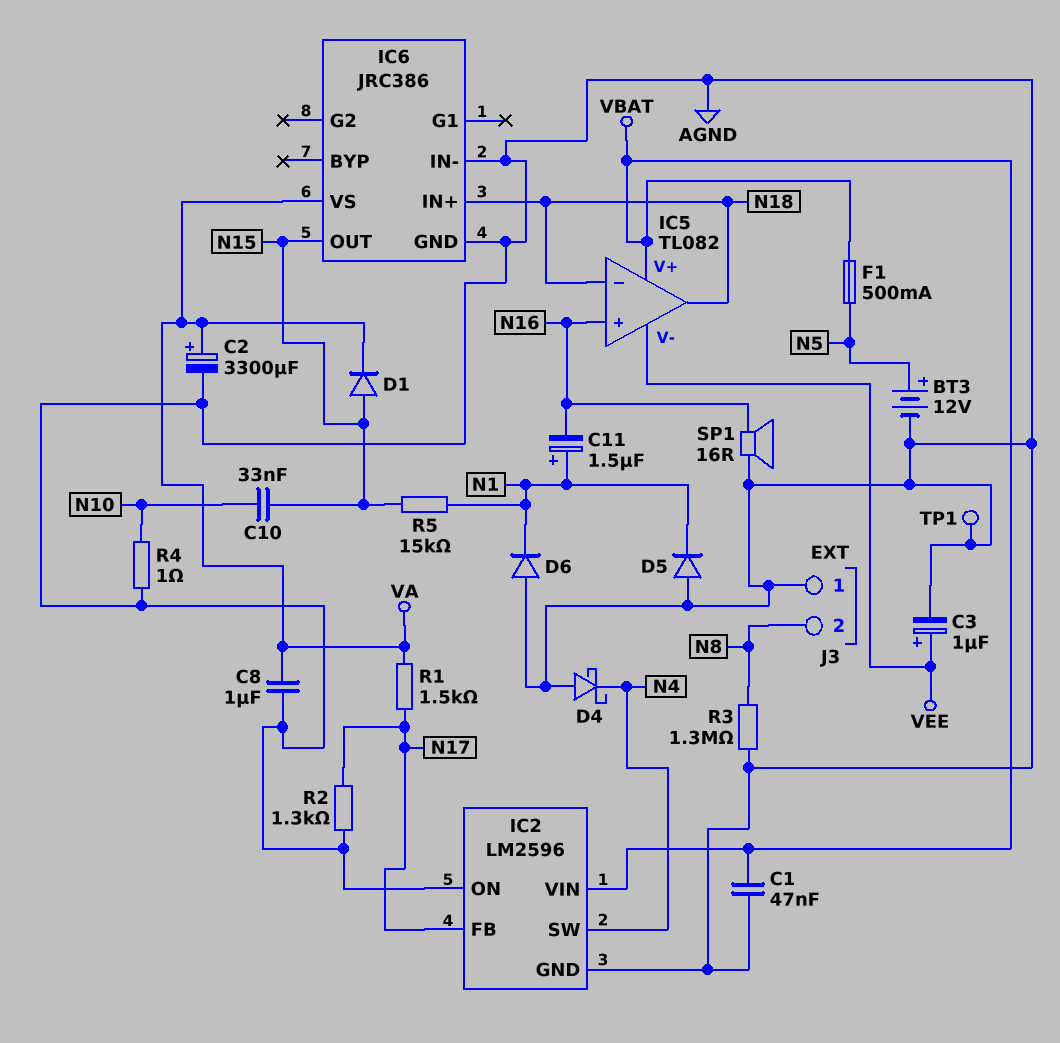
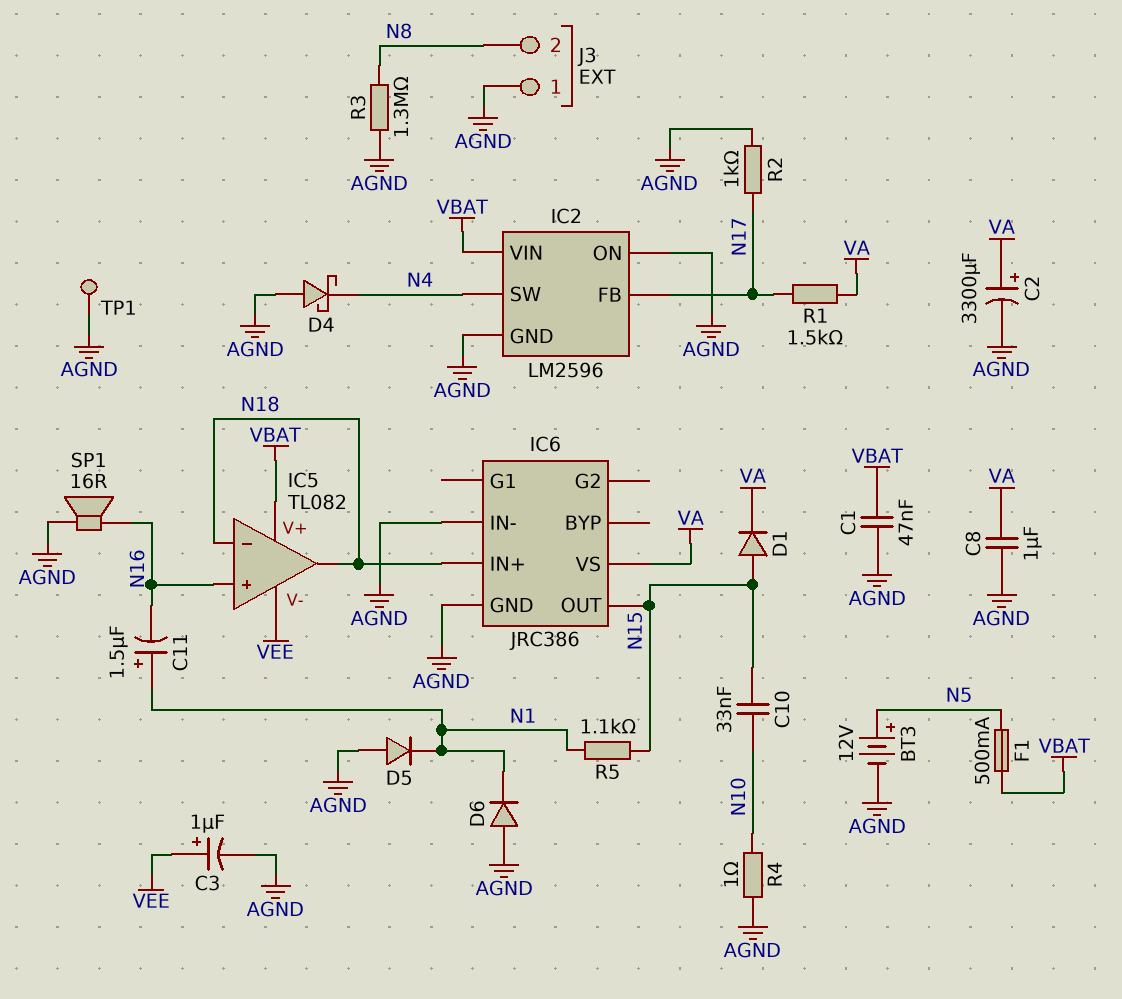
R2: 1.3k (AGND, N17) -> 1k (AGND, N17)
R5: 15k (N1, N15) -> 1.1k (N1, N15)

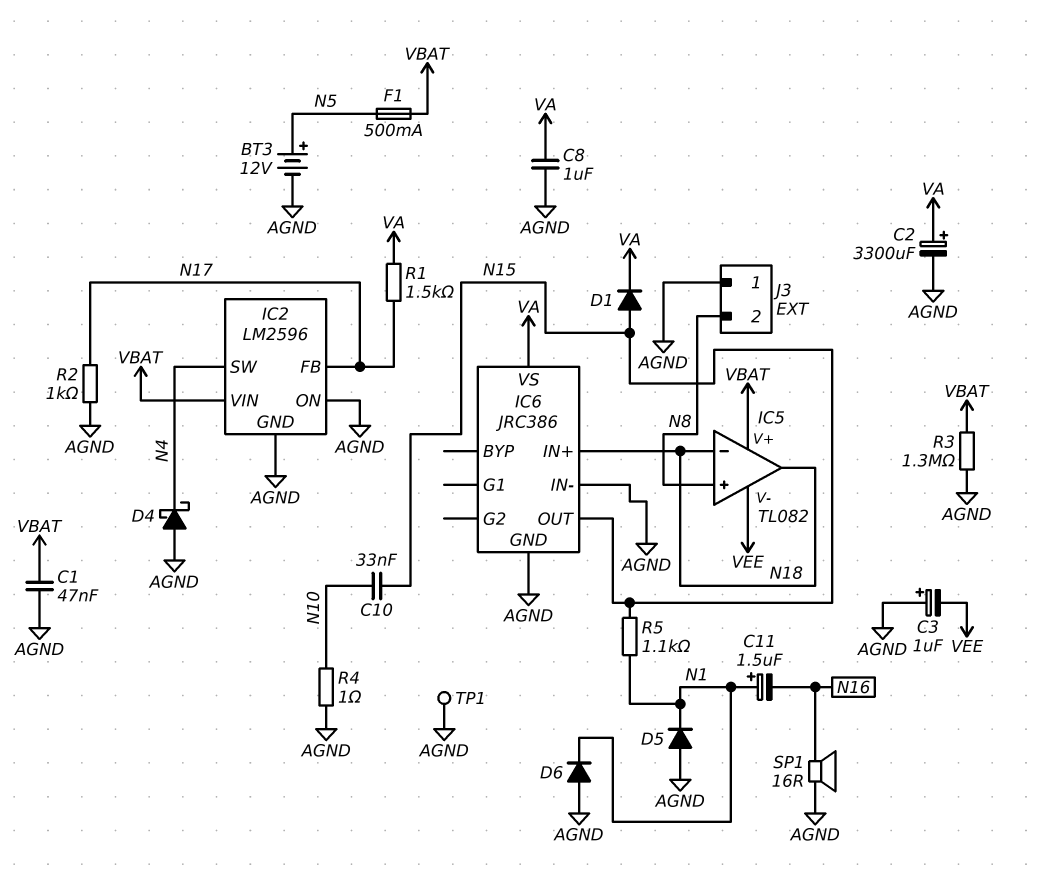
C3: 1uF (plus VEE, minus AGND) -> 1uF (plus AGND, minus VEE)
IC5 pin in+: N16 -> N8
R3: 1.3M (AGND, N8) -> 1.3M (AGND, VBAT)

